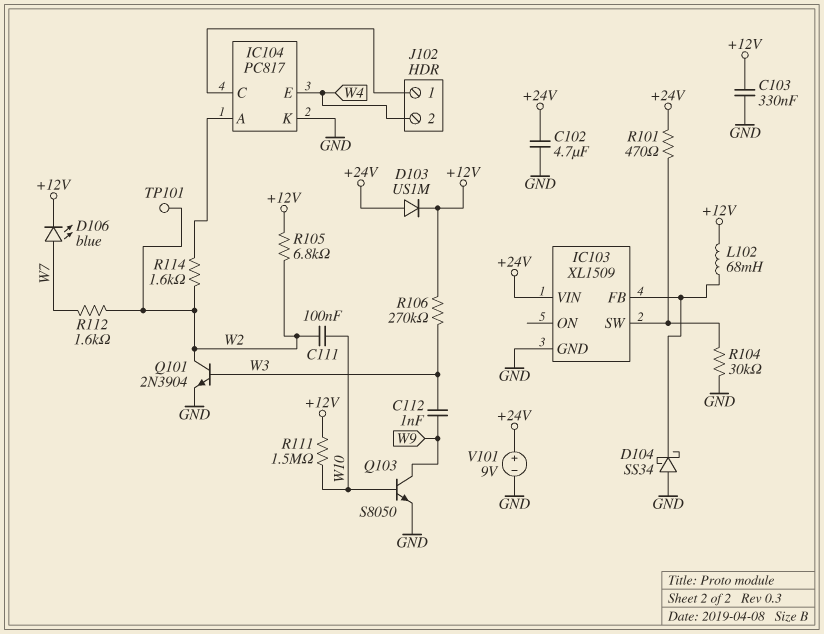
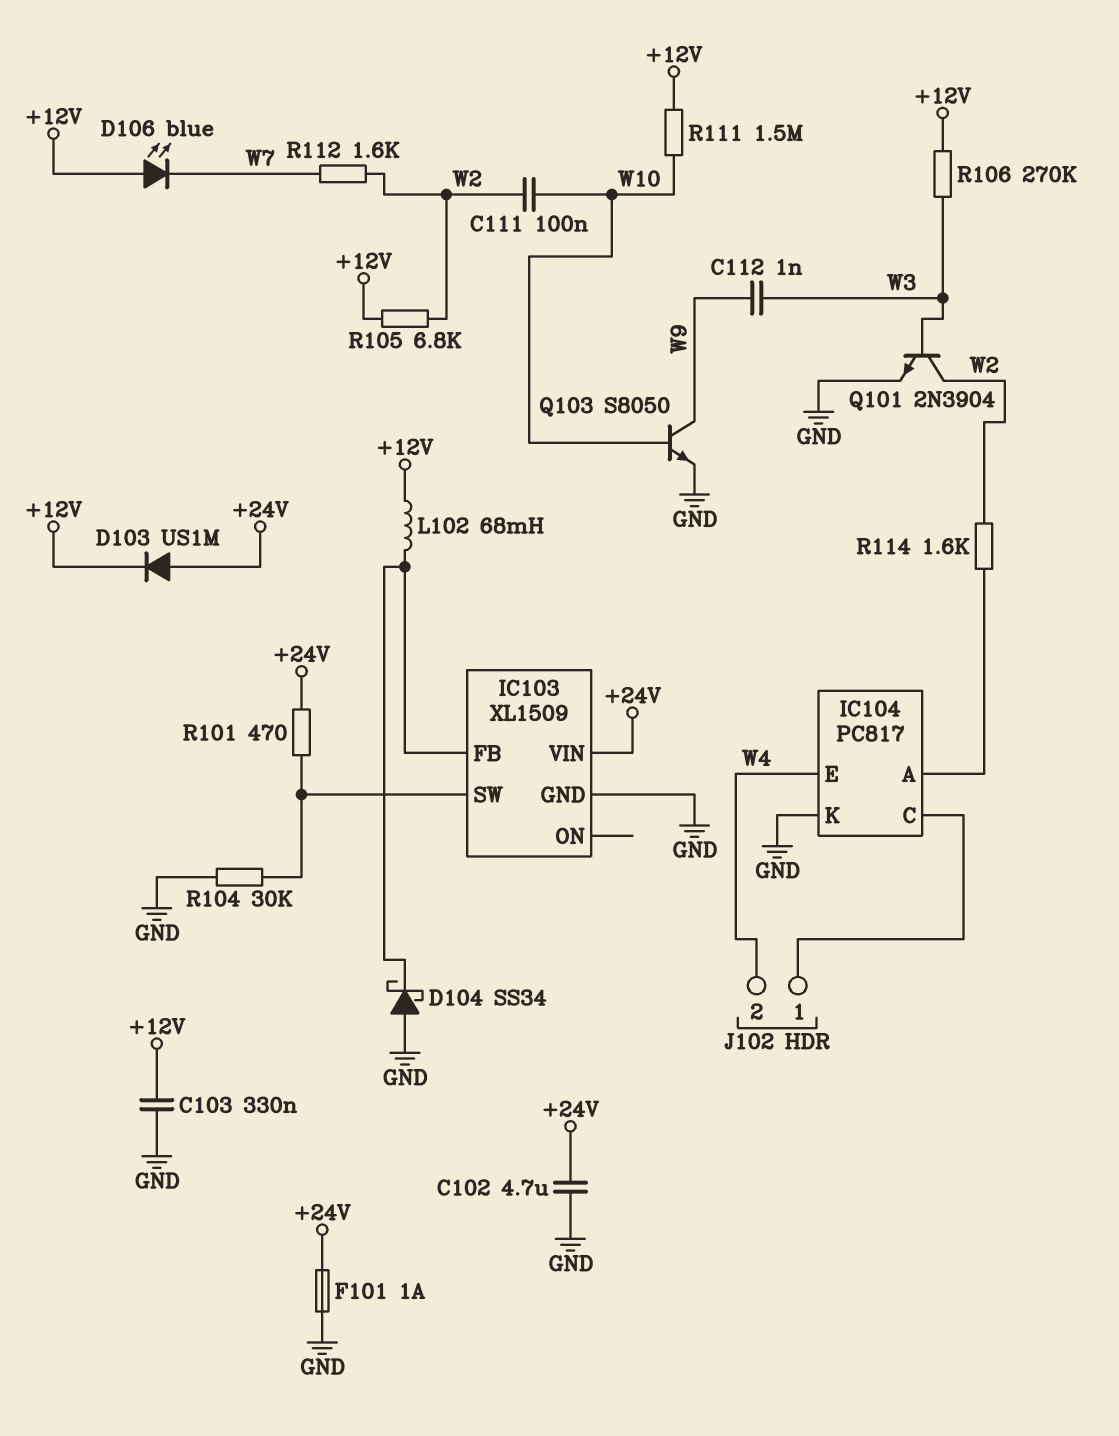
D106: LED blue (A W7, K +12V) -> LED blue (A +12V, K W7)
F101: none -> 1A (+24V, GND)
TP101: test point (W2) -> none
V101: 9V (plus +24V, minus GND) -> none

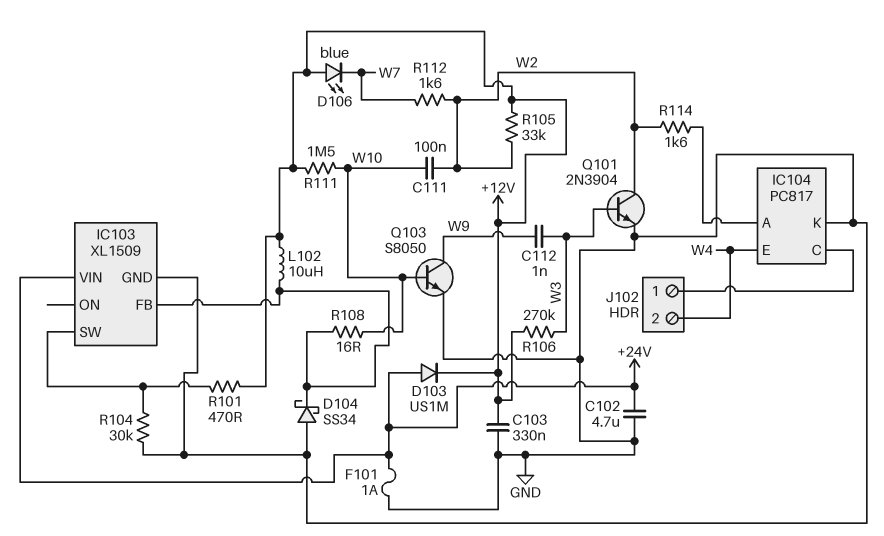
L102: 68mH (+12V, IC103/FB) -> 10uH (+12V, IC103/FB)
R101: 470 (+24V, IC103/SW) -> 470 (+12V, IC103/SW)
R105: 6.8k (+12V, W2) -> 33k (+12V, W2)
R108: none -> 16 (IC103/FB, W10)

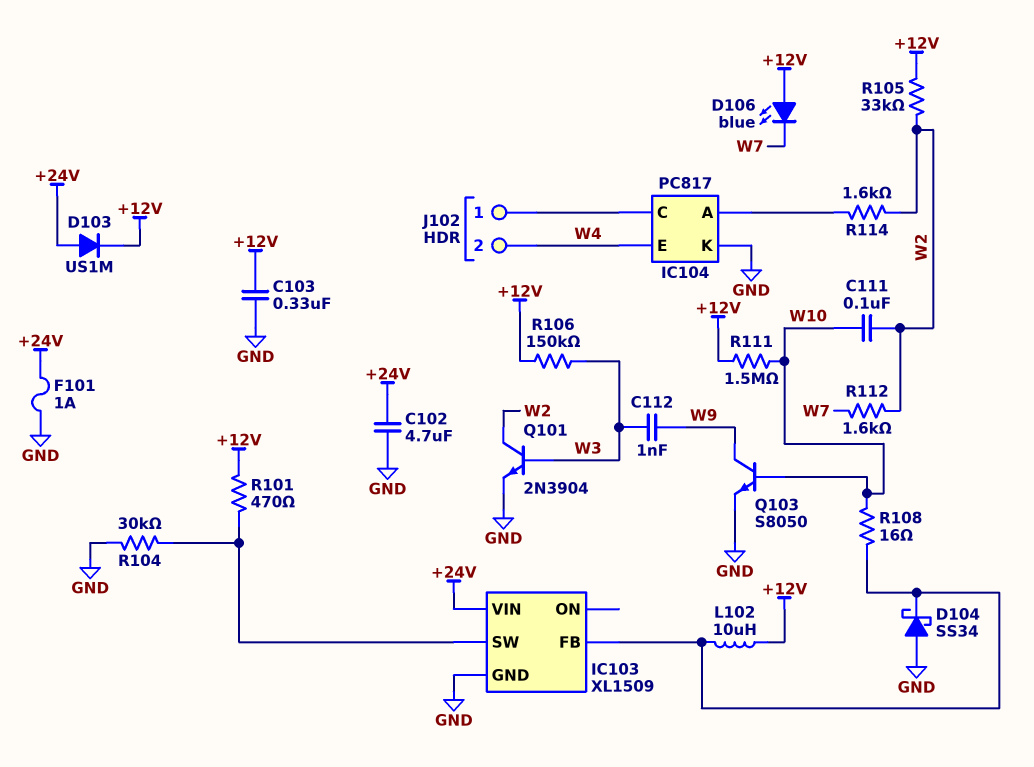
R106: 270k (+12V, W3) -> 150k (+12V, W3)

